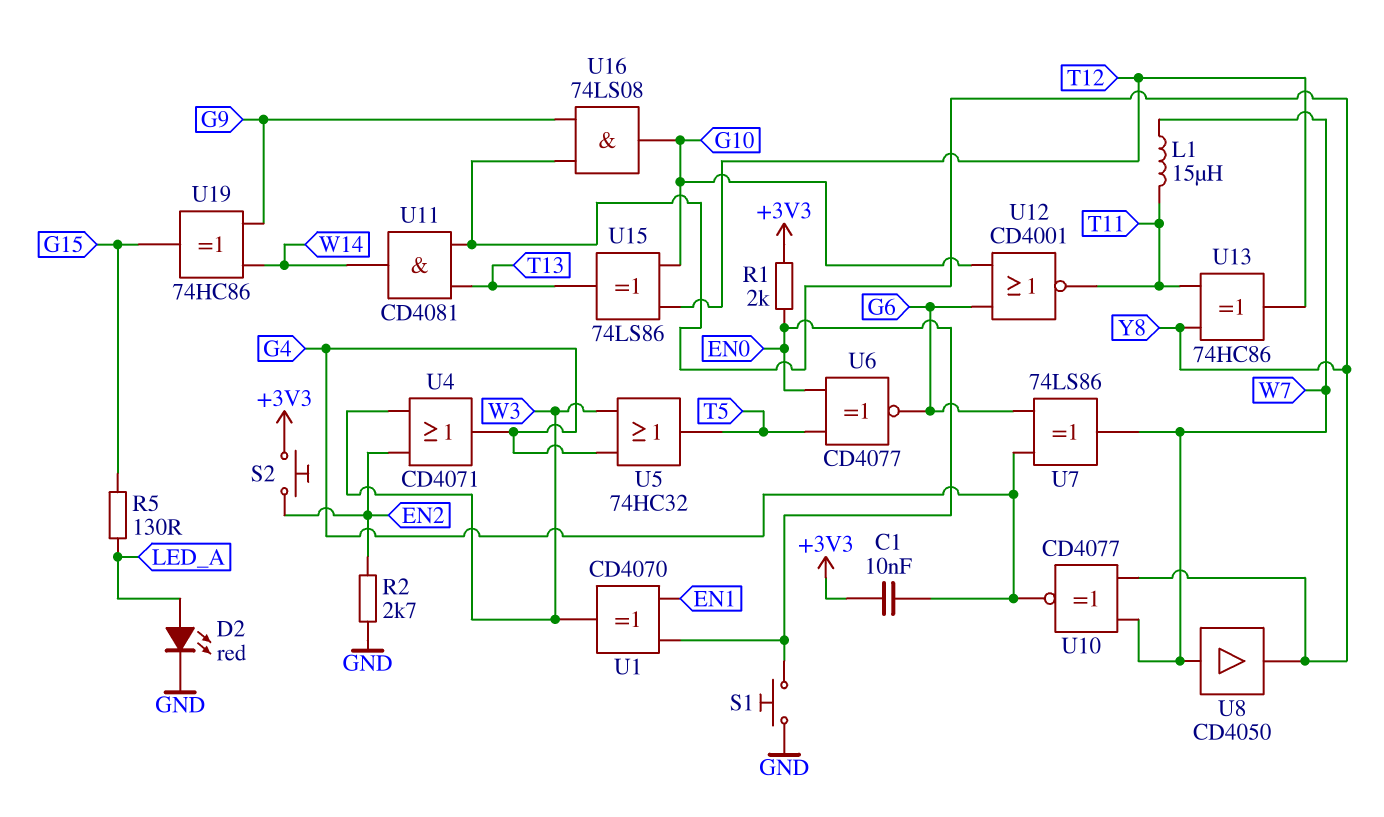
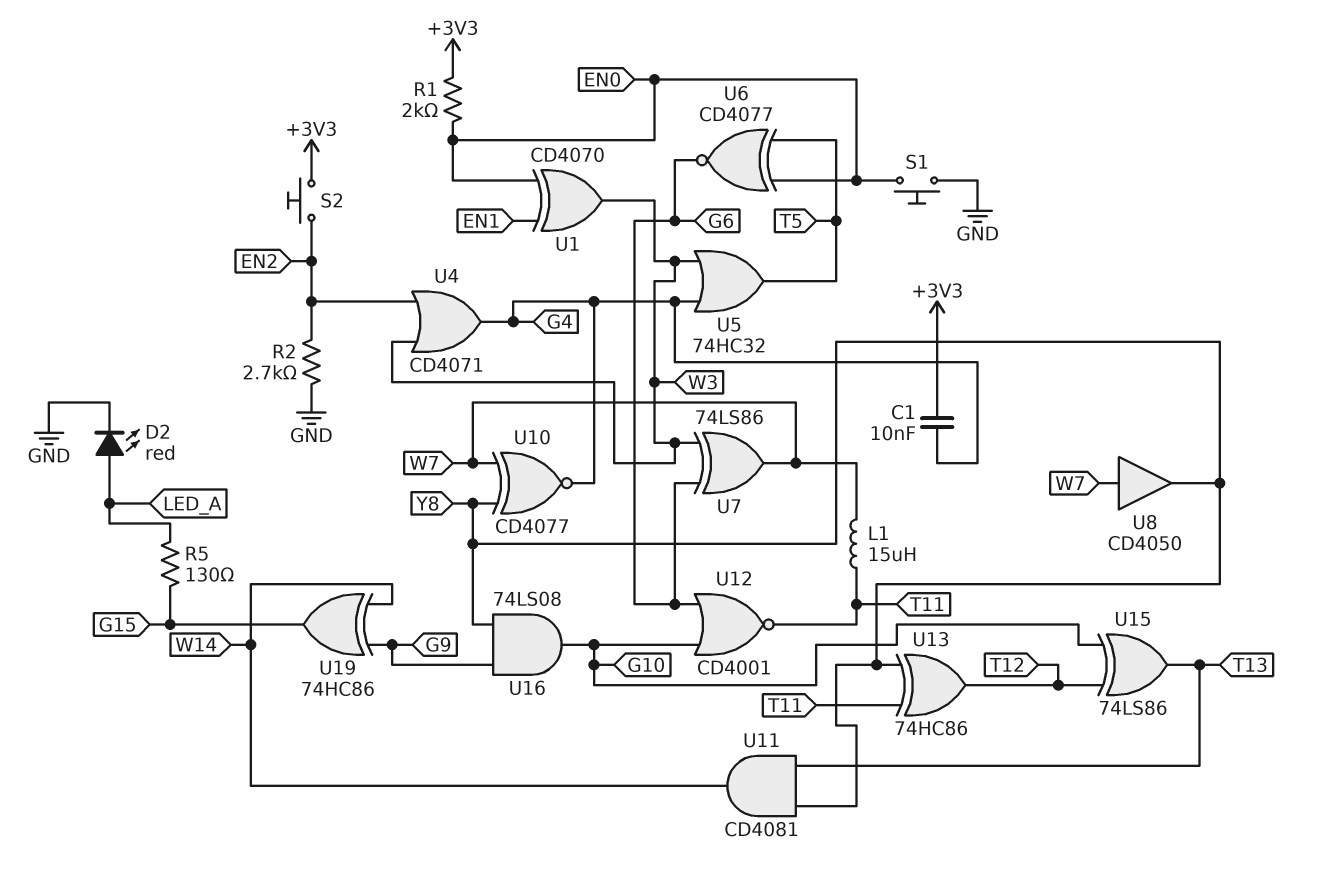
U7: XOR 74LS86 (in G4, in G6, out W7) -> XOR 74LS86 (in G6, in W3, out W7)

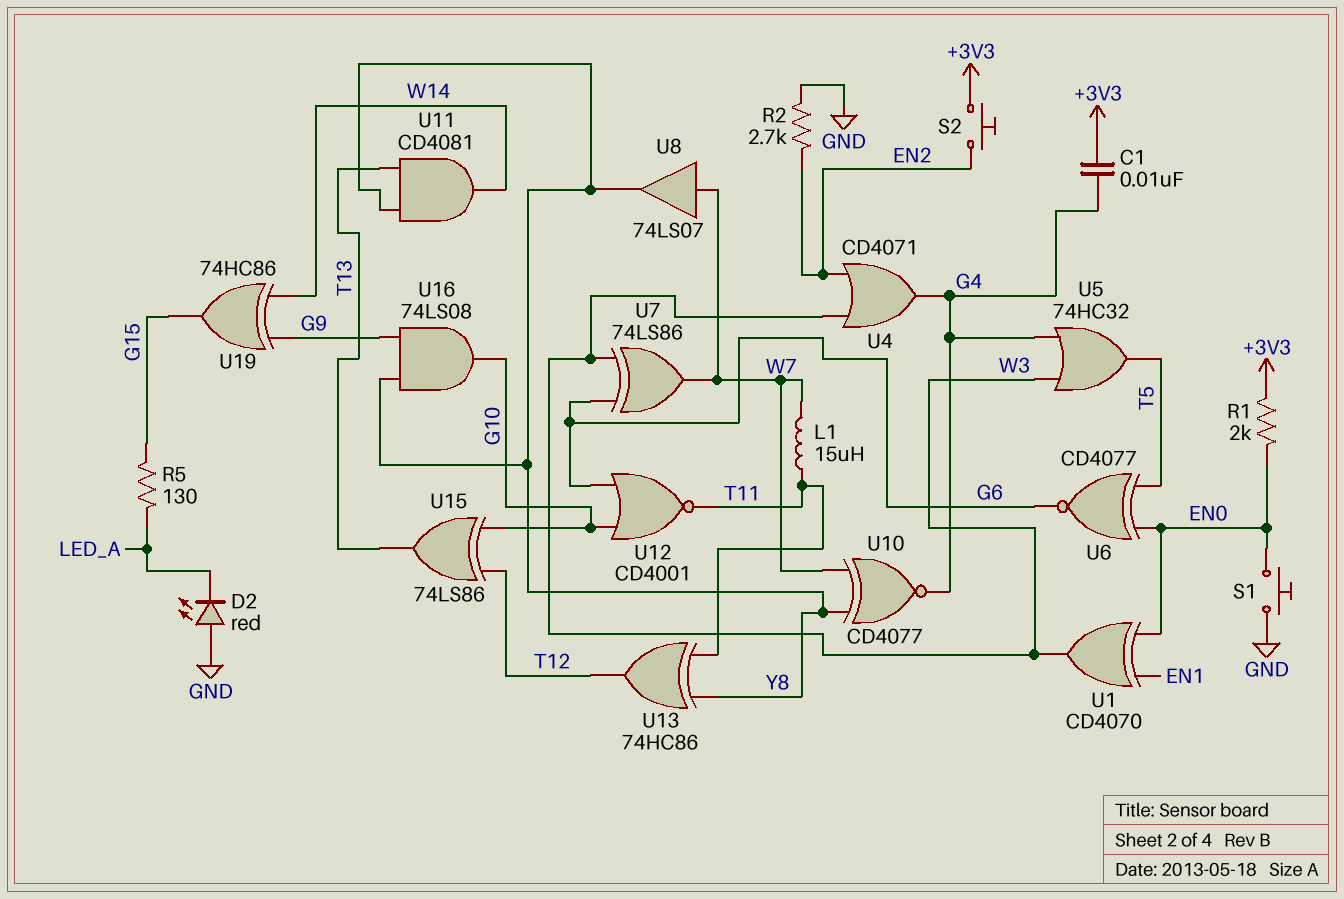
D2: LED red (A LED_A, K GND) -> LED red (A GND, K LED_A)
U8: buffer CD4050 (in W7, out Y8) -> buffer 74LS07 (in W7, out Y8)

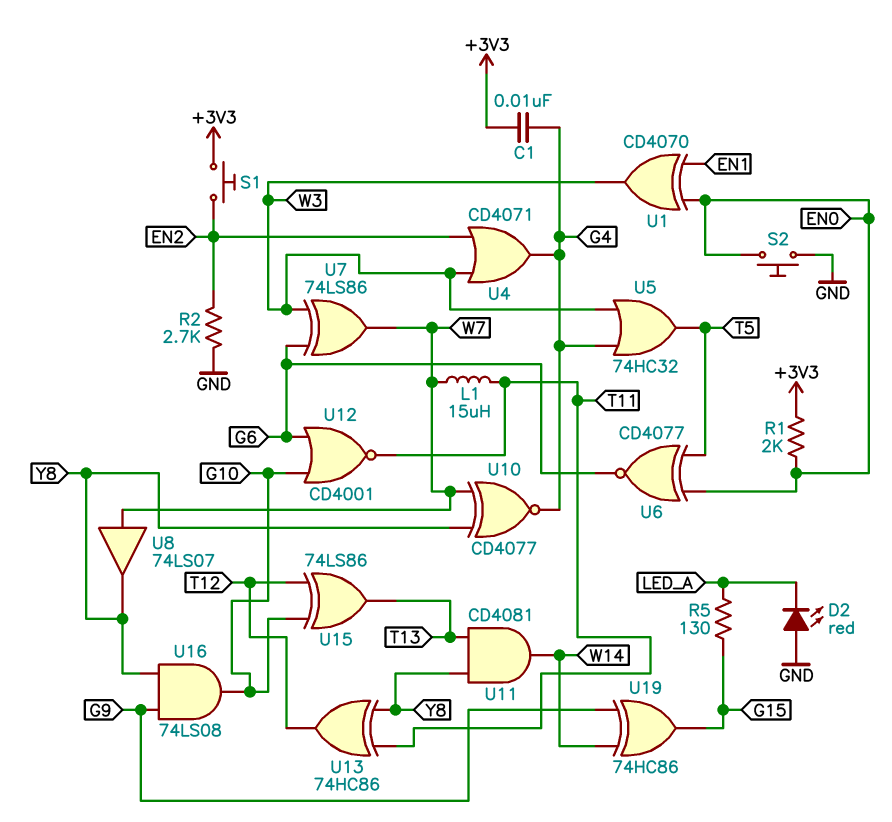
S1: button (EN0, GND) -> button (+3V3, EN2)
S2: button (+3V3, EN2) -> button (EN0, GND)

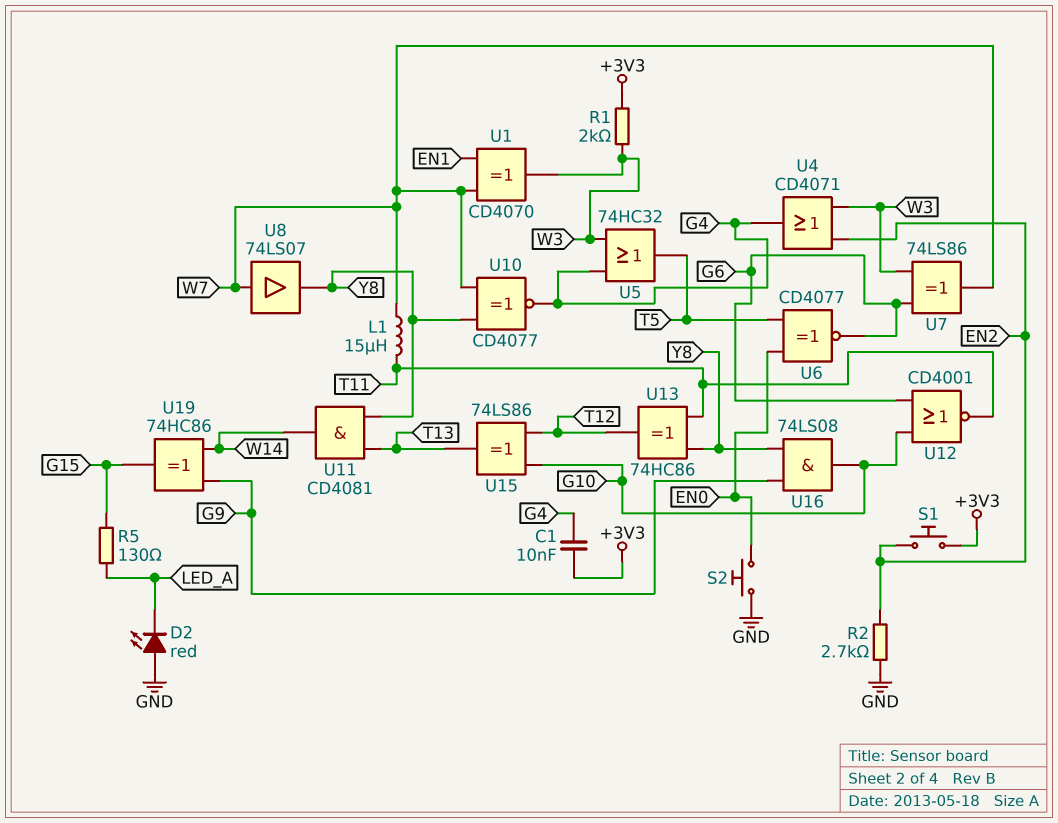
R1: 2k (+3V3, EN0) -> 2k (+3V3, W3)
U1: XOR CD4070 (in EN0, in EN1, out W3) -> XOR CD4070 (in EN1, in W7, out W3)

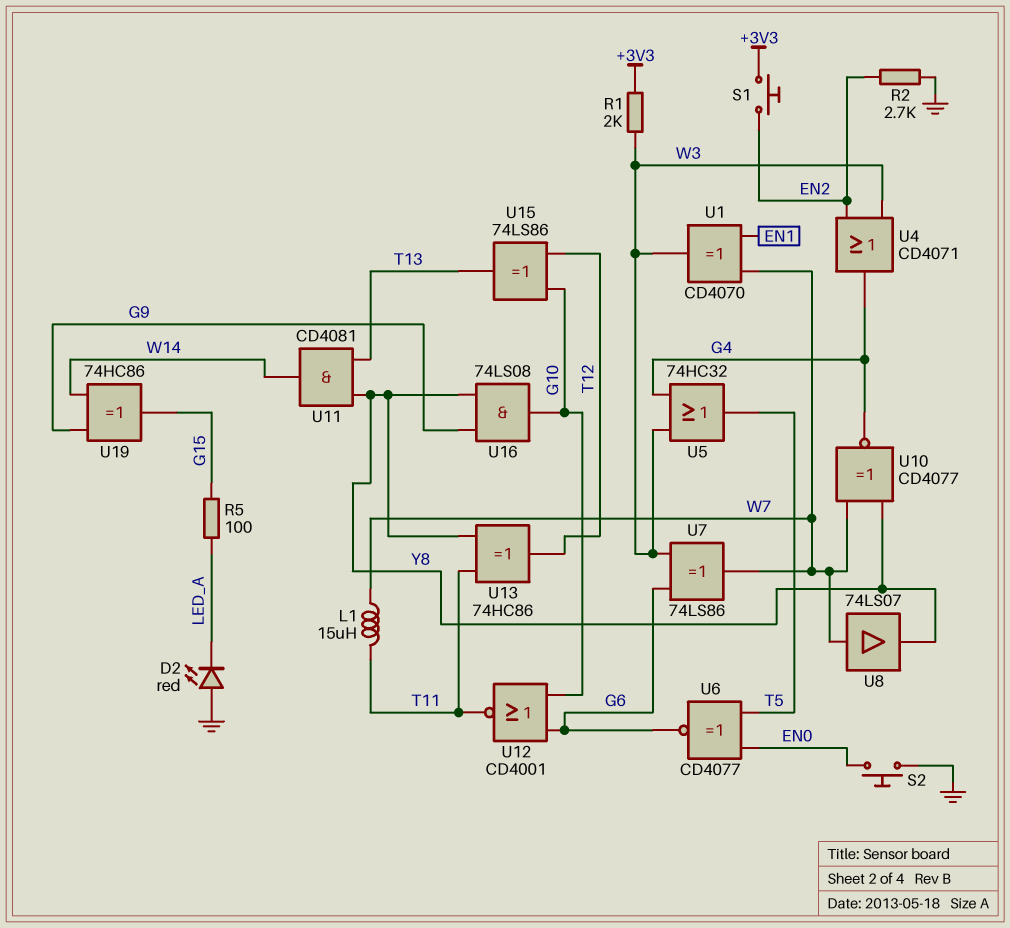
C1: 10nF (+3V3, G4) -> none
R5: 130 (G15, LED_A) -> 100 (G15, LED_A)

